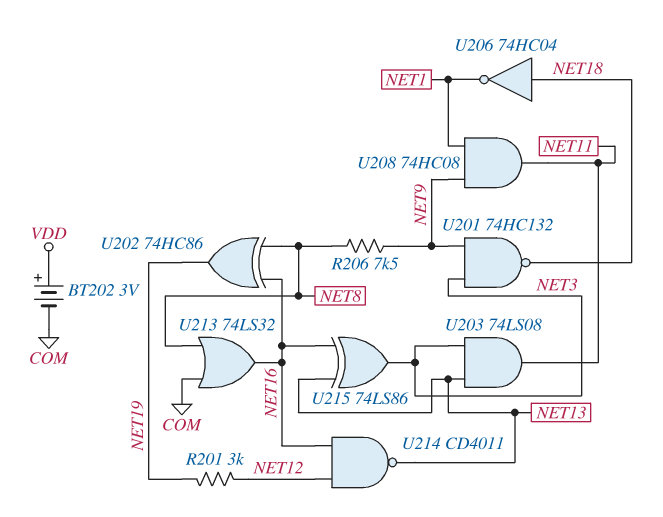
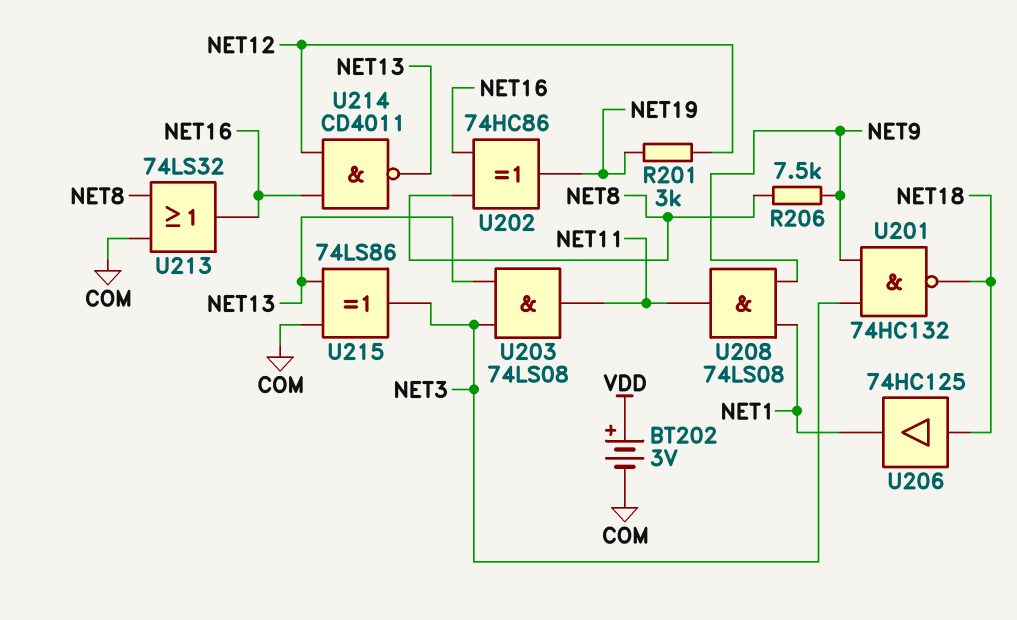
U206: NOT 74HC04 (in NET18, out NET1) -> buffer 74HC125 (in NET18, out NET1)
U208: AND 74HC08 (in NET1, in NET9, out NET11) -> AND 74LS08 (in NET1, in NET9, out NET11)
U215: XOR 74LS86 (in NET13, in NET16, out NET3) -> XOR 74LS86 (in COM, in NET13, out NET3)

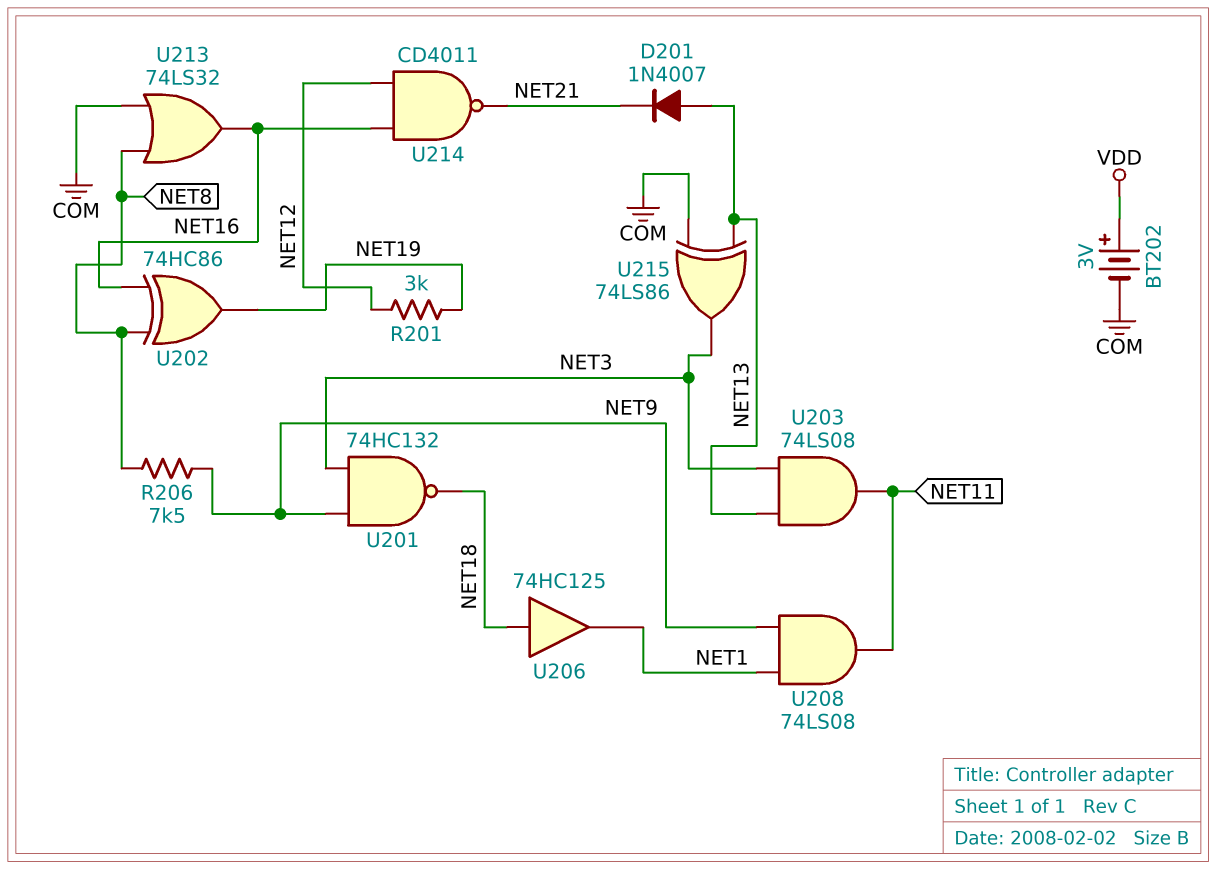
D201: none -> diode 1N4007 (A NET13, K NET21)
U214: NAND CD4011 (in NET12, in NET16, out NET13) -> NAND CD4011 (in NET12, in NET16, out NET21)

